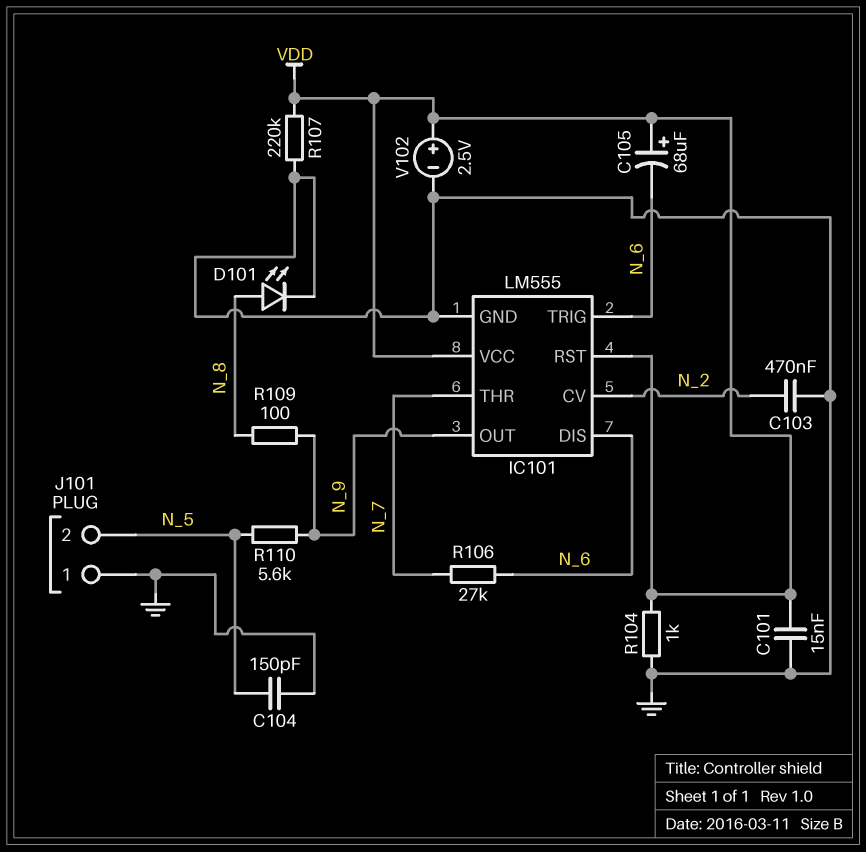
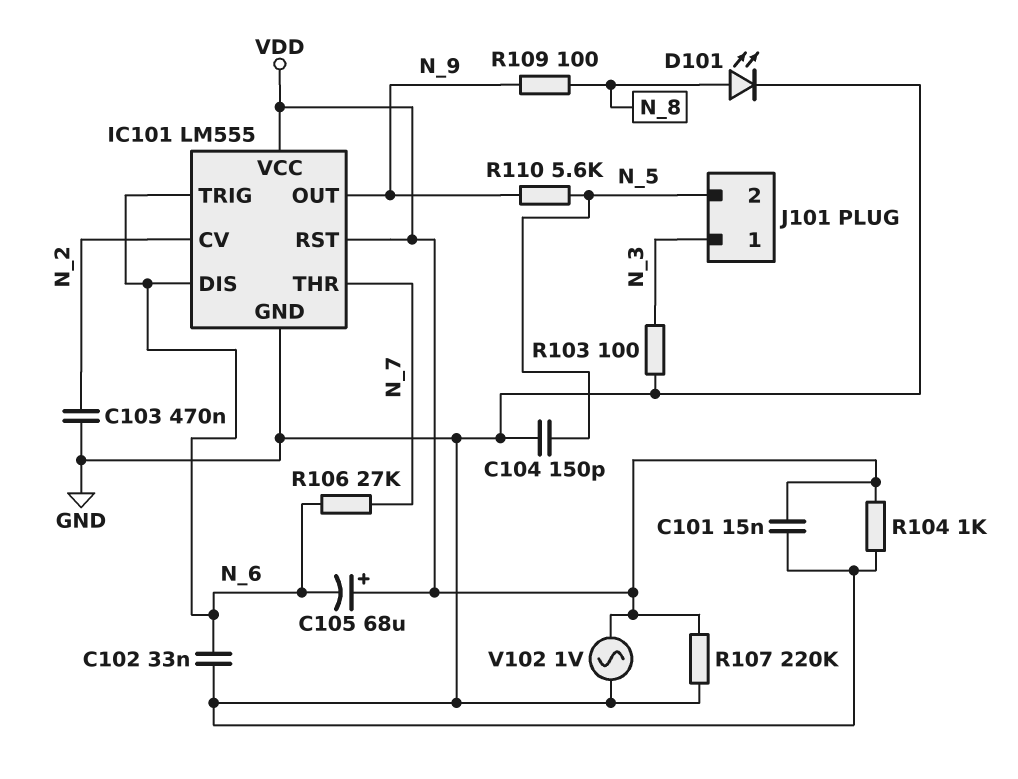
C102: none -> 33nF (GND, N_6)
J101 pin 1: GND -> N_3
R103: none -> 100 (GND, N_3)
V102: 2.5V (plus VDD, minus GND) -> AC 1V (GND, VDD)

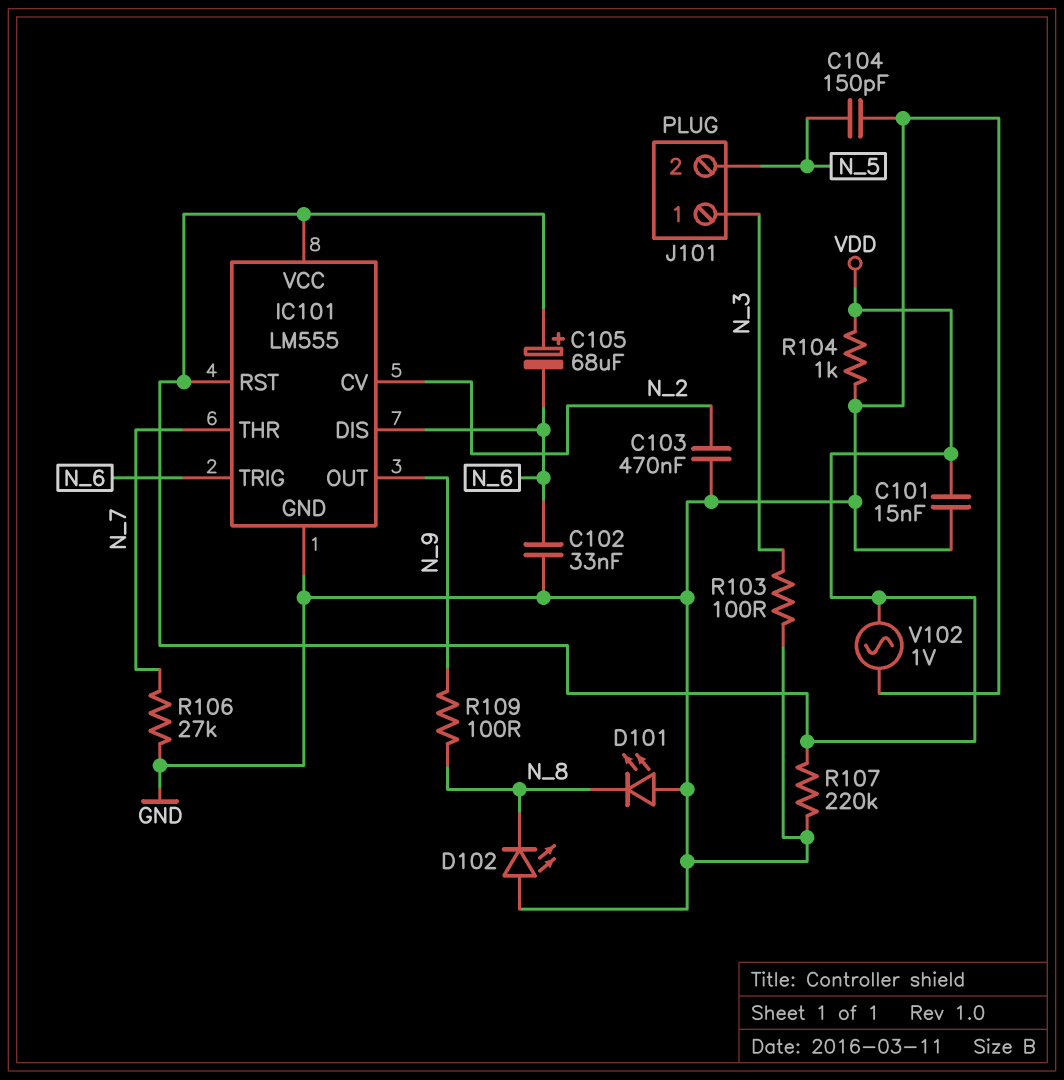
D101: LED (A N_8, K GND) -> LED (A GND, K N_8)
D102: none -> LED (A GND, K N_8)
R106: 27k (N_6, N_7) -> 27k (GND, N_7)
R110: 5.6k (N_5, N_9) -> none

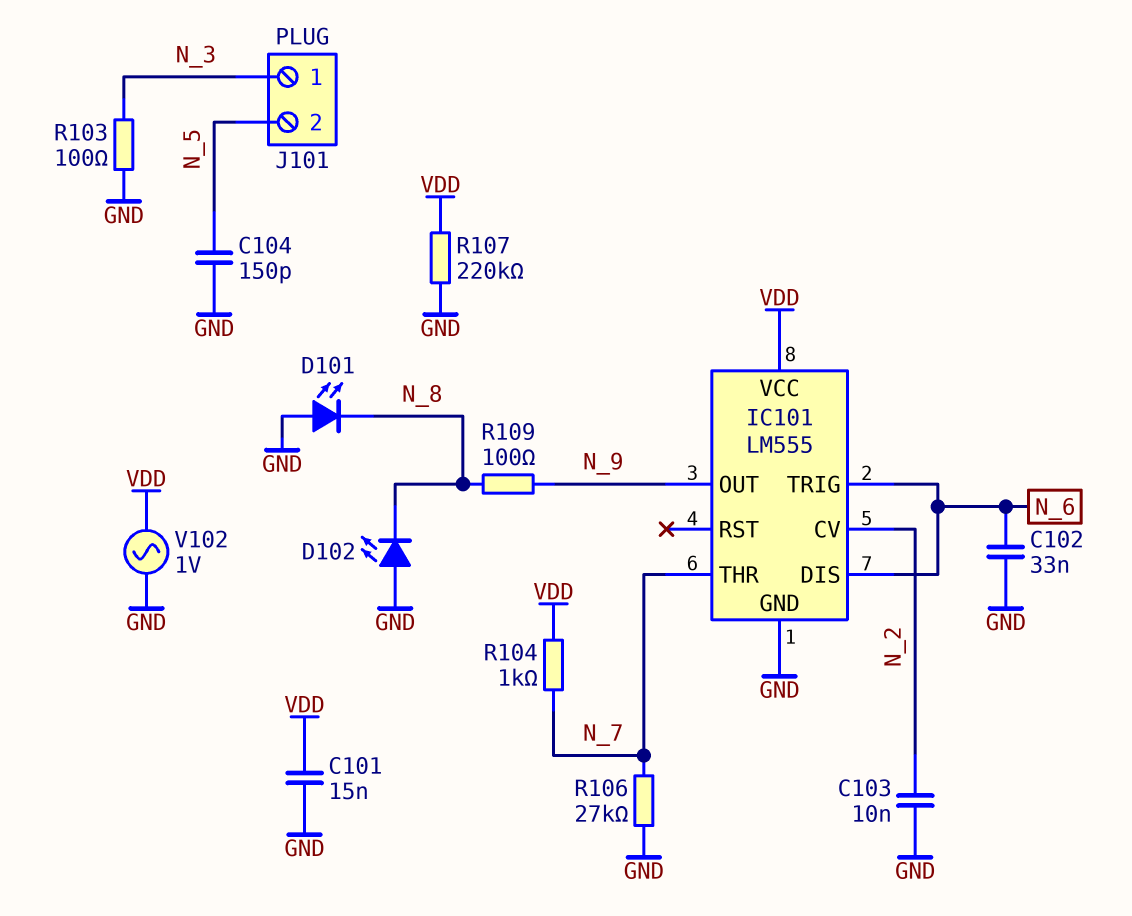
C103: 470nF (GND, N_2) -> 10nF (GND, N_2)
C105: 68uF (plus VDD, minus N_6) -> none
IC101 pin RST: VDD -> none
R104: 1k (GND, VDD) -> 1k (N_7, VDD)

